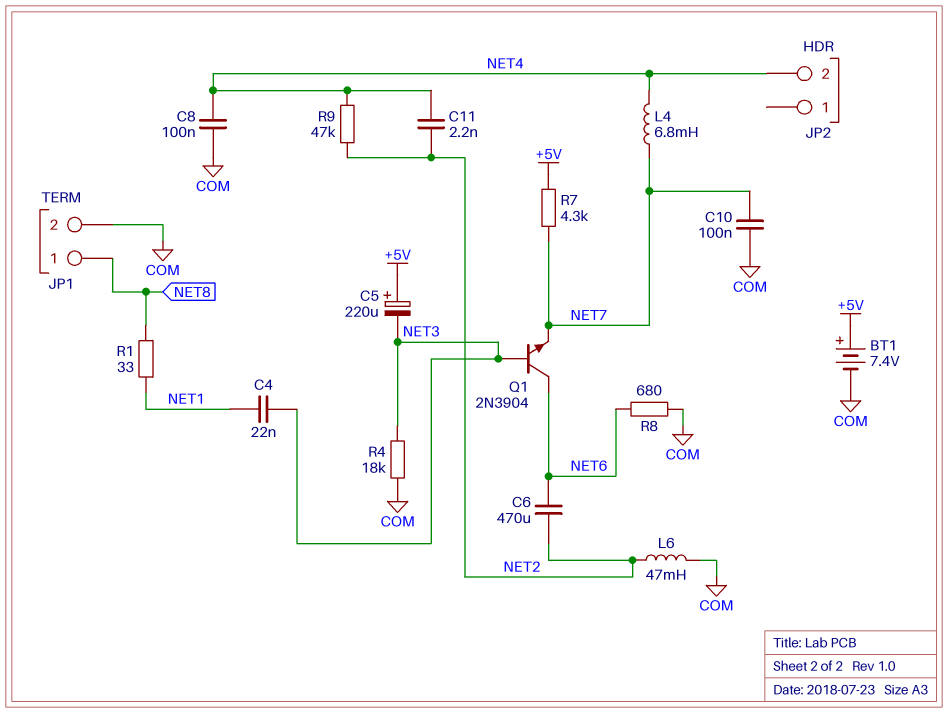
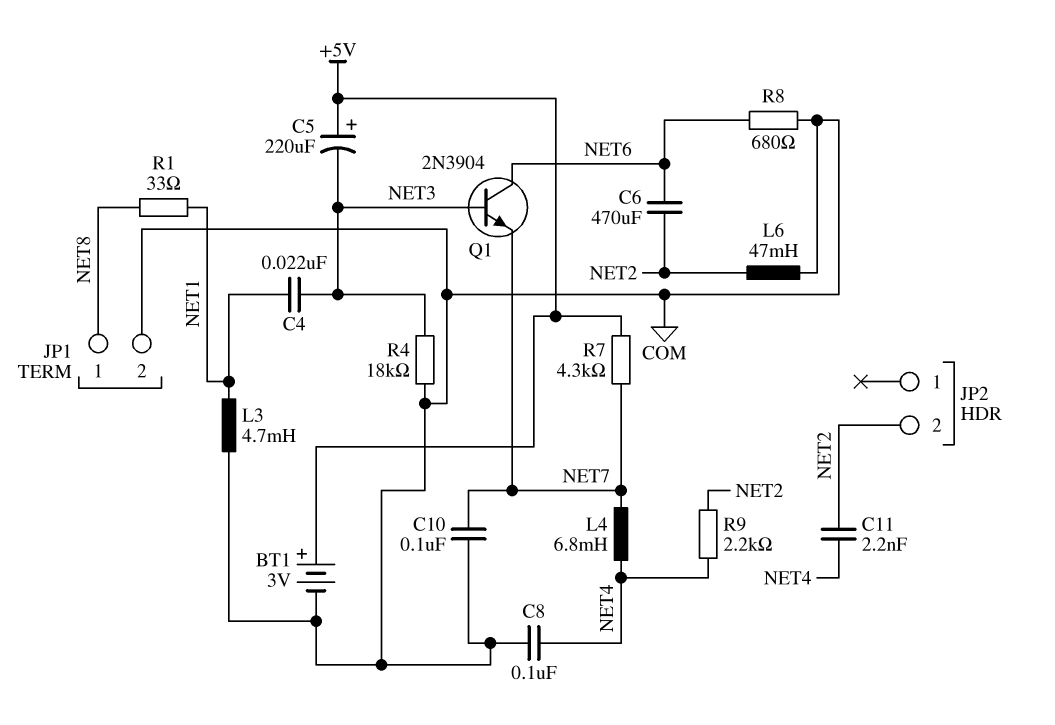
BT1: 7.4V (plus +5V, minus COM) -> 3V (plus +5V, minus COM)
JP2 pin 2: NET4 -> NET2
L3: none -> 4.7mH (COM, NET1)
R9: 47k (NET2, NET4) -> 2.2k (NET2, NET4)

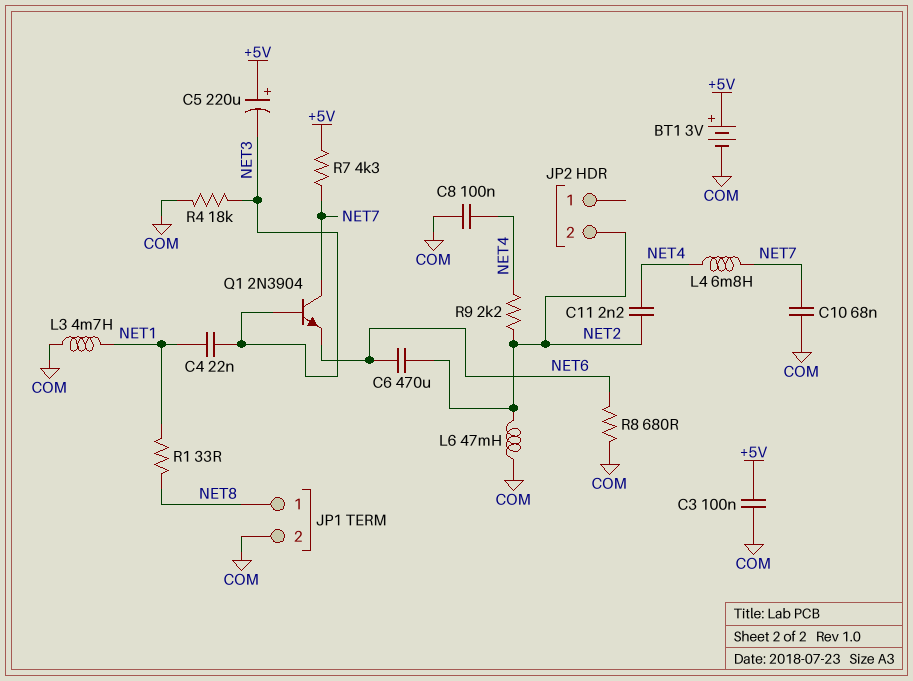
C3: none -> 100nF (+5V, COM)
C10: 100nF (COM, NET7) -> 68nF (COM, NET7)
Q1: NPN 2N3904 (B NET3, C NET6, E NET7) -> NPN 2N3904 (B NET3, C NET7, E NET6)

